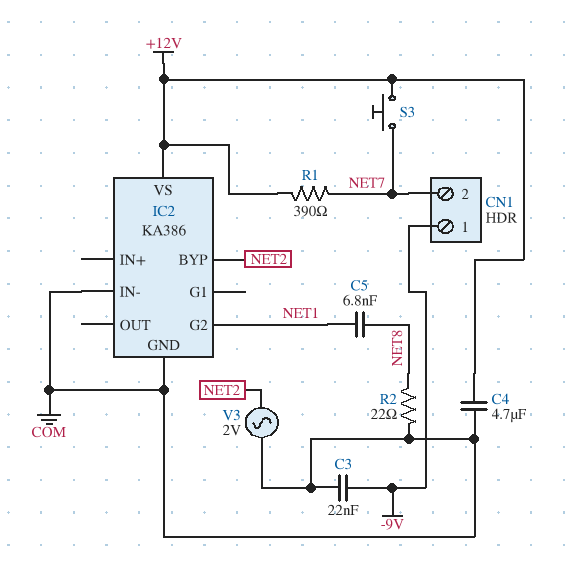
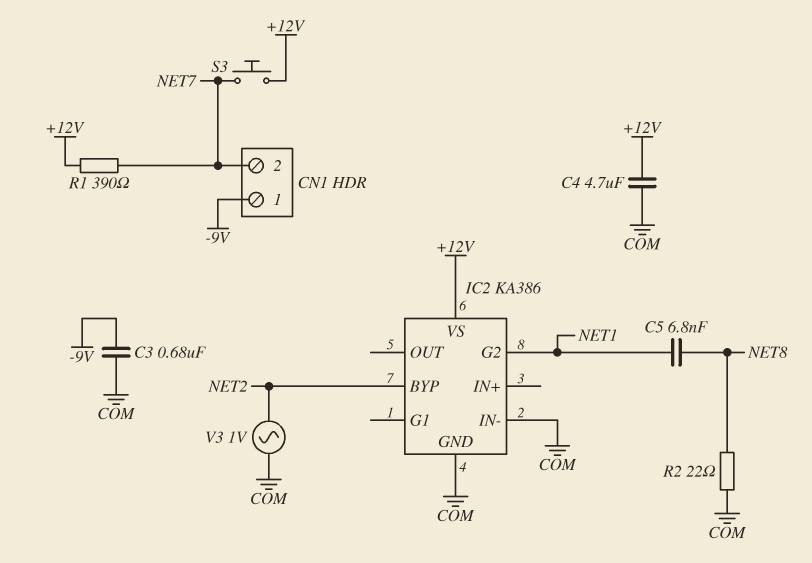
C3: 22nF (-9V, COM) -> 680nF (-9V, COM)
V3: AC 2V (COM, NET2) -> AC 1V (COM, NET2)

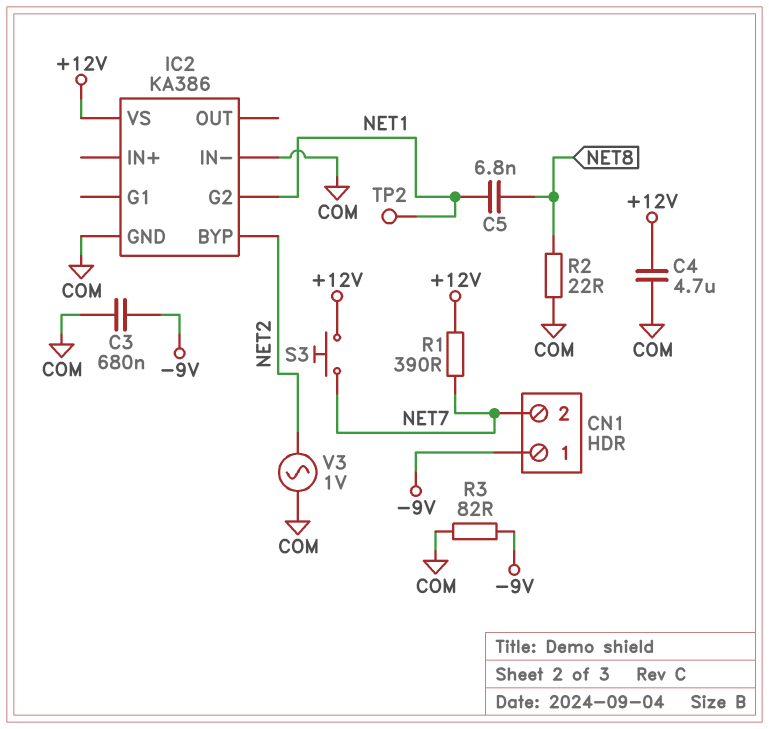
R3: none -> 82 (-9V, COM)
TP2: none -> test point (NET1)

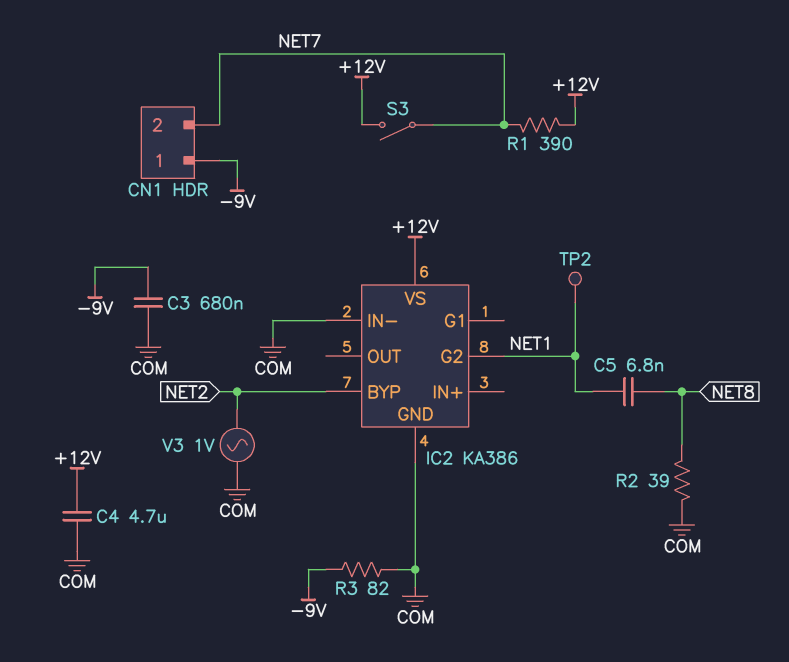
R2: 22 (COM, NET8) -> 39 (COM, NET8)
S3: button (+12V, NET7) -> switch (+12V, NET7)

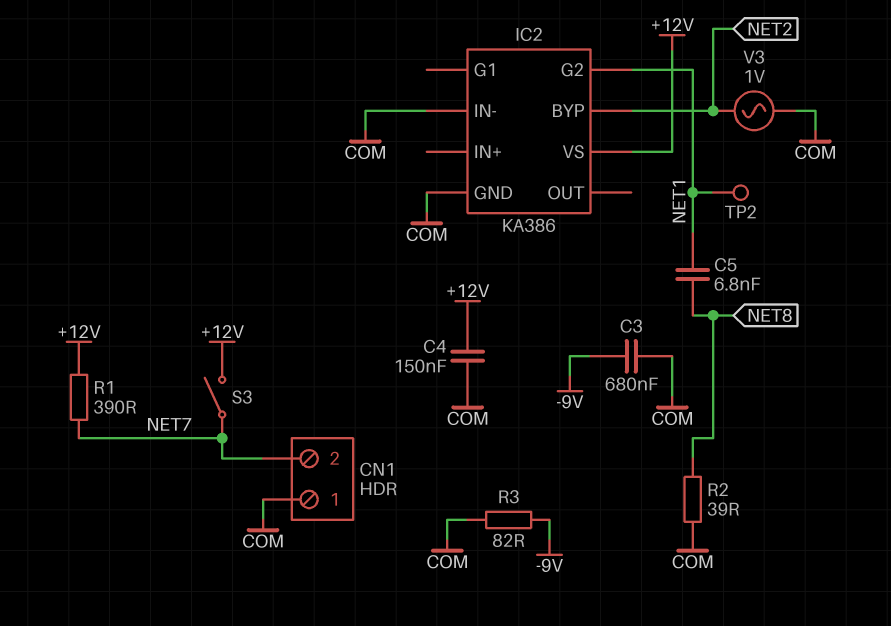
C4: 4.7uF (+12V, COM) -> 150nF (+12V, COM)
CN1 pin 1: -9V -> COM

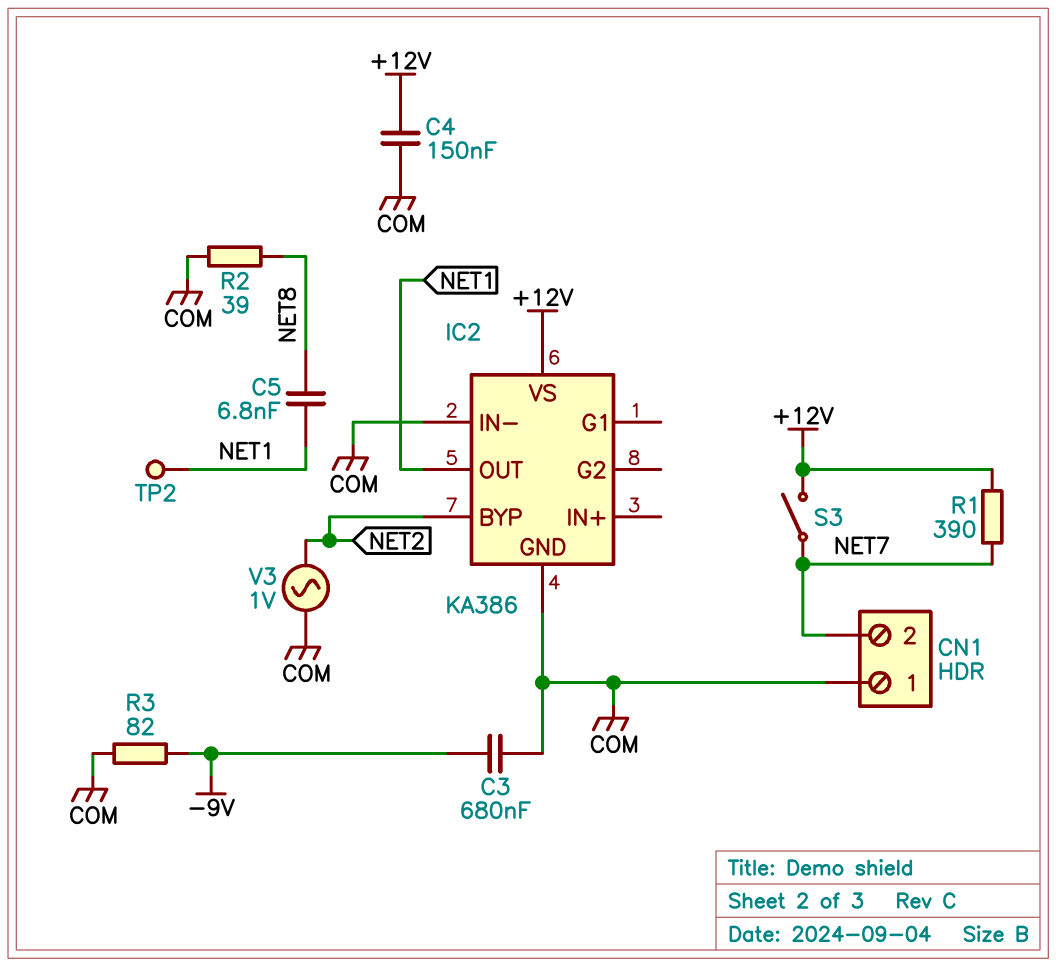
IC2 pin G2: NET1 -> none
IC2 pin OUT: none -> NET1

